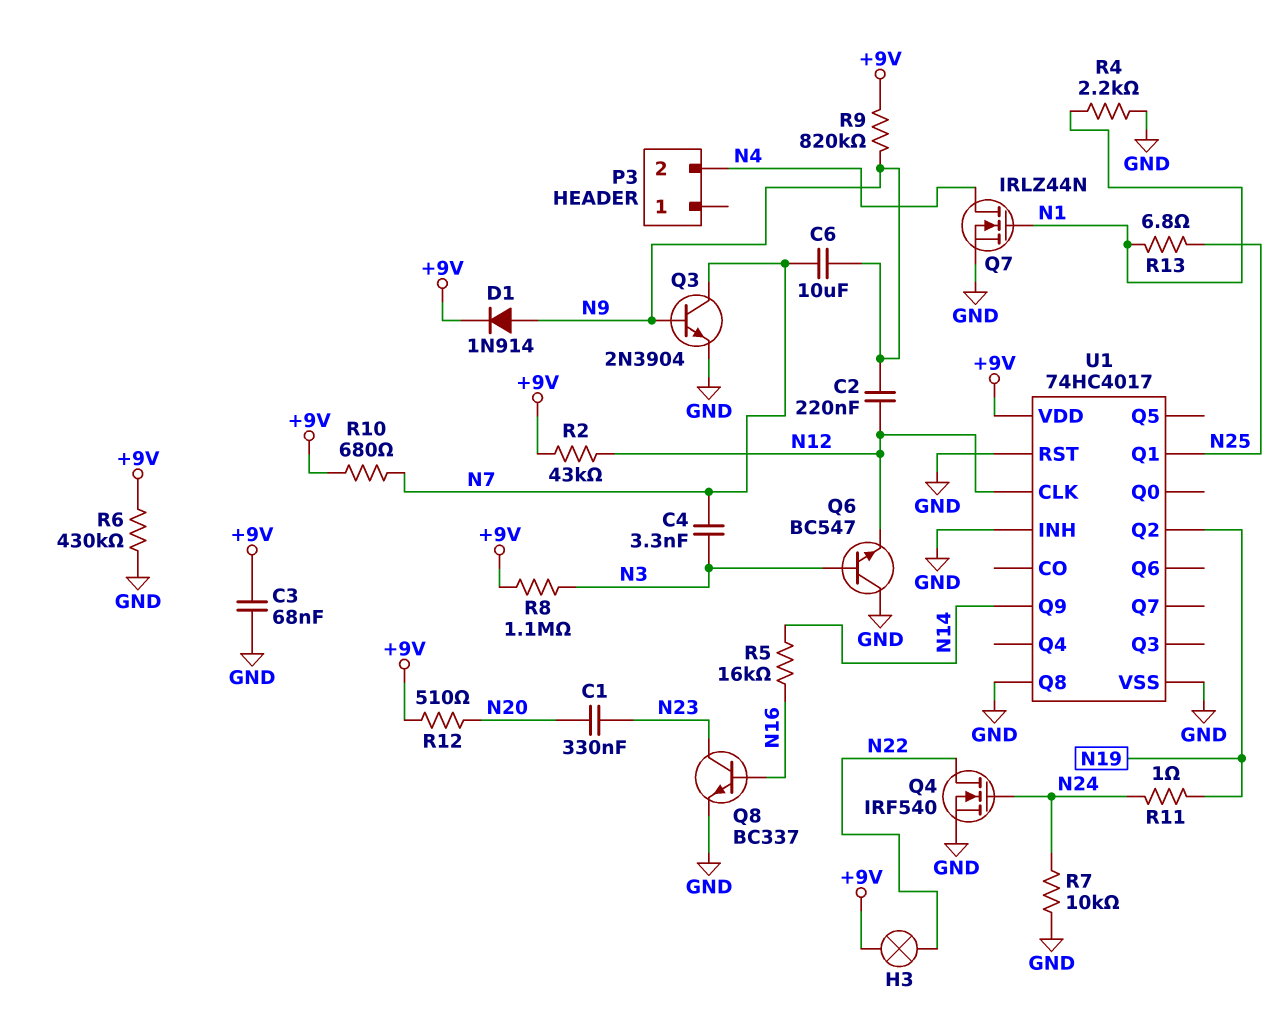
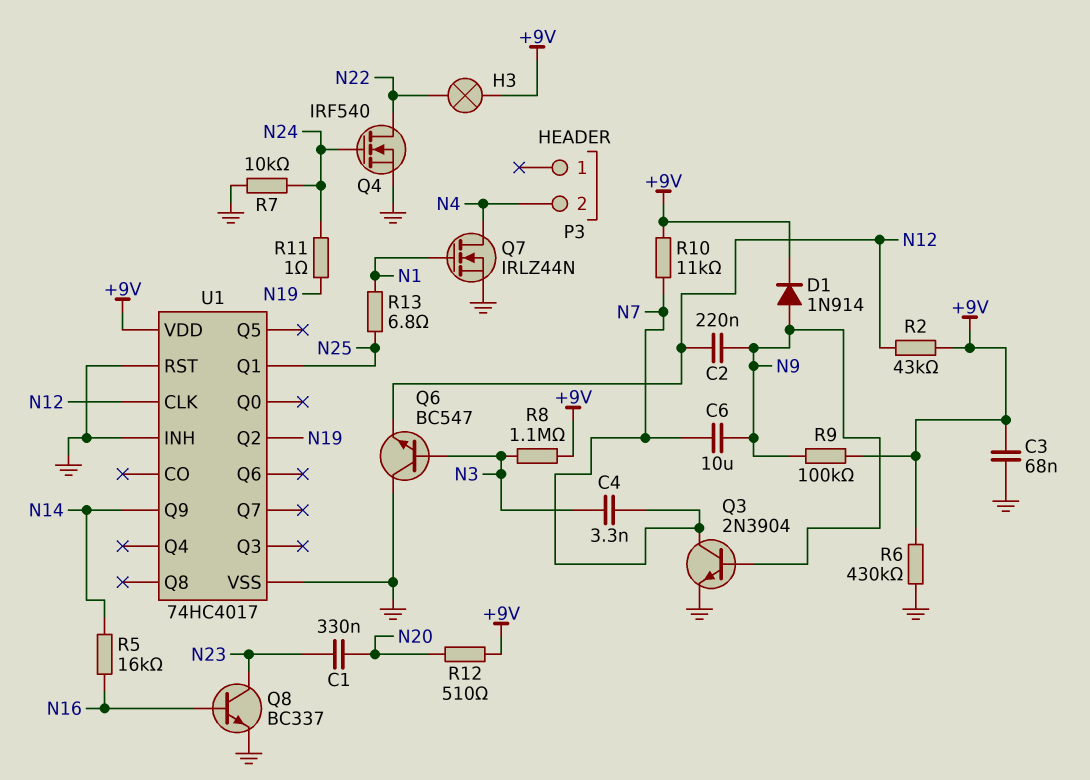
R4: 2.2k (GND, N1) -> none
R9: 820k (+9V, N9) -> 100k (+9V, N9)
R10: 680 (+9V, N7) -> 11k (+9V, N7)
U1 pin Q8: GND -> none

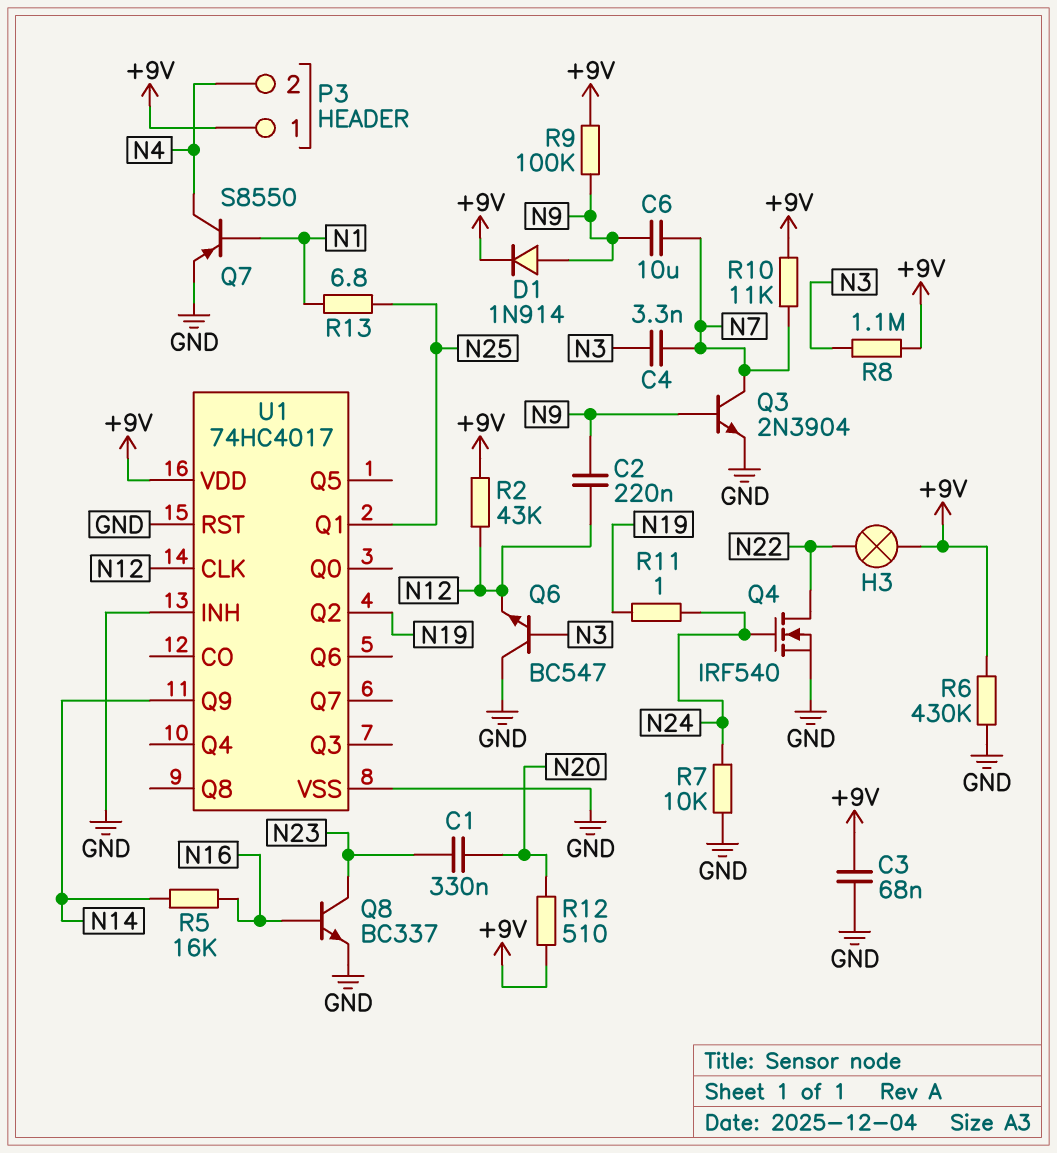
P3 pin 1: none -> +9V
Q7: NMOS IRLZ44N (G N1, D N4, S GND) -> PNP S8550 (B N1, C N4, E GND)

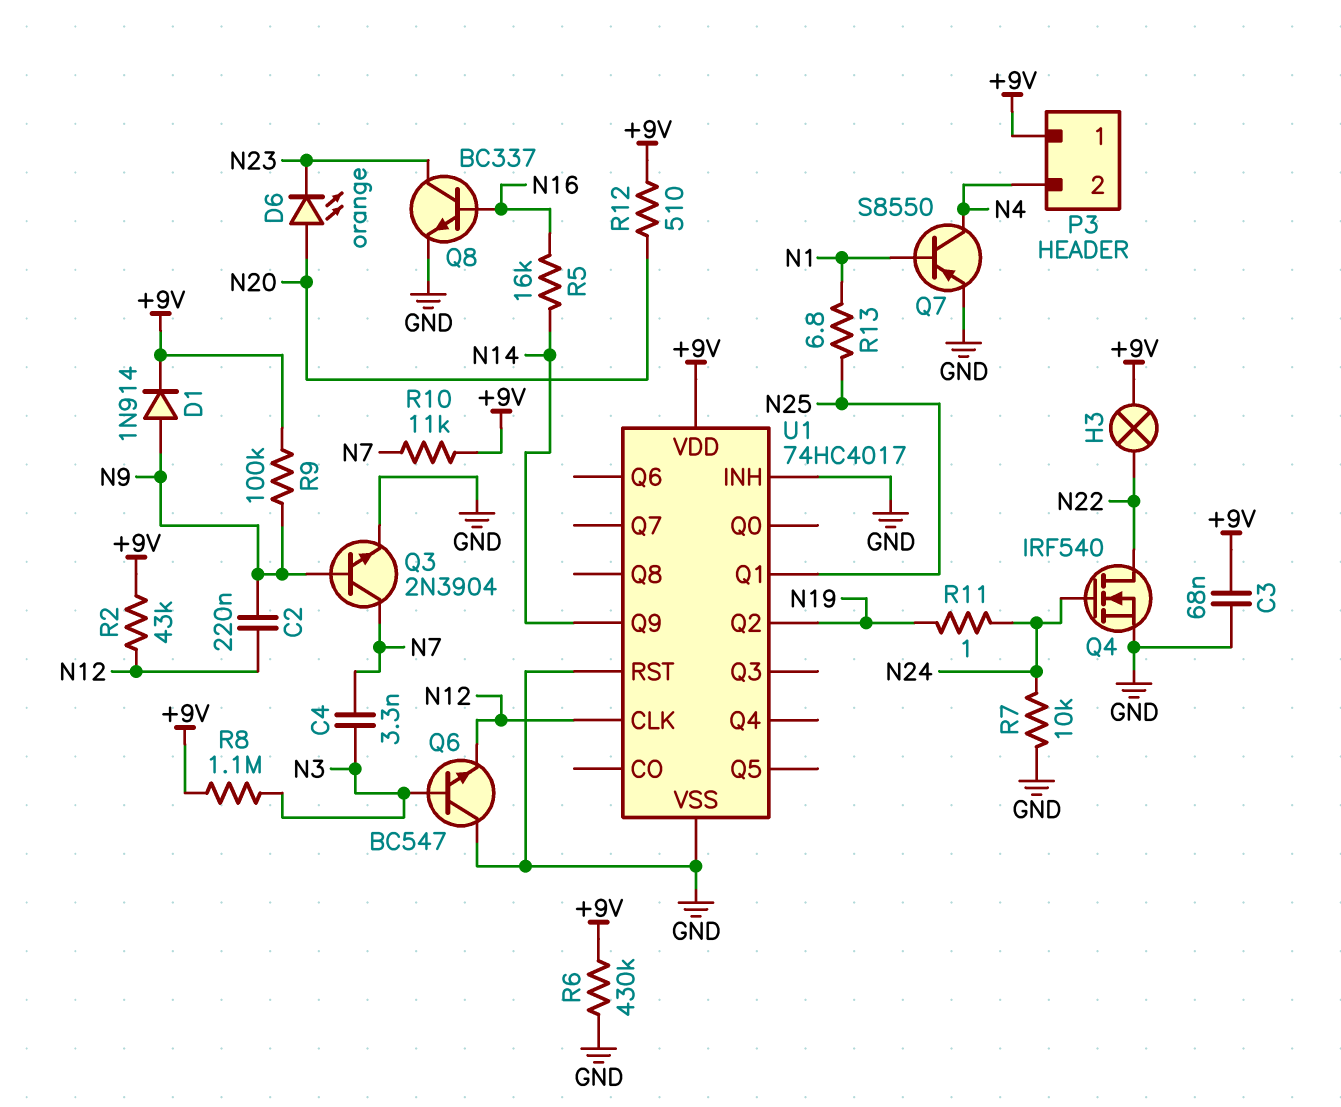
C1: 330nF (N20, N23) -> none
C6: 10uF (N7, N9) -> none
D6: none -> LED orange (A N20, K N23)

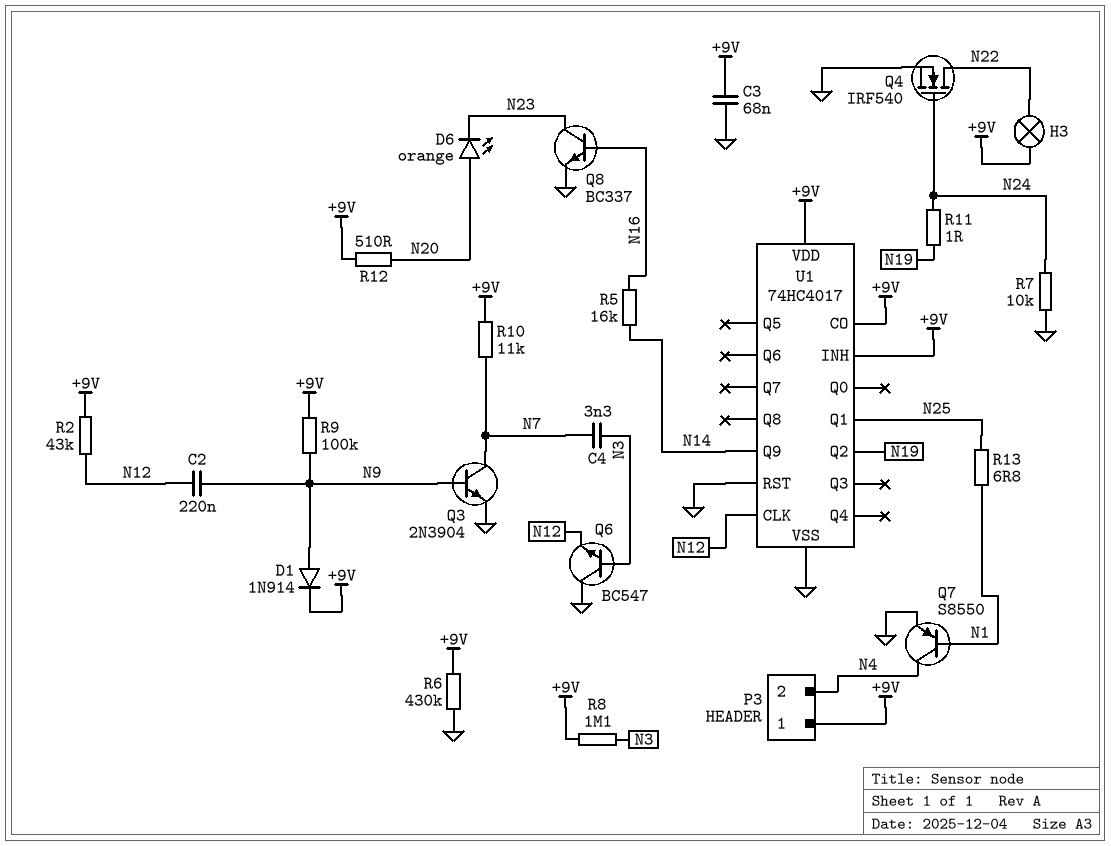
U1 pin CO: none -> +9V
U1 pin INH: GND -> +9V

